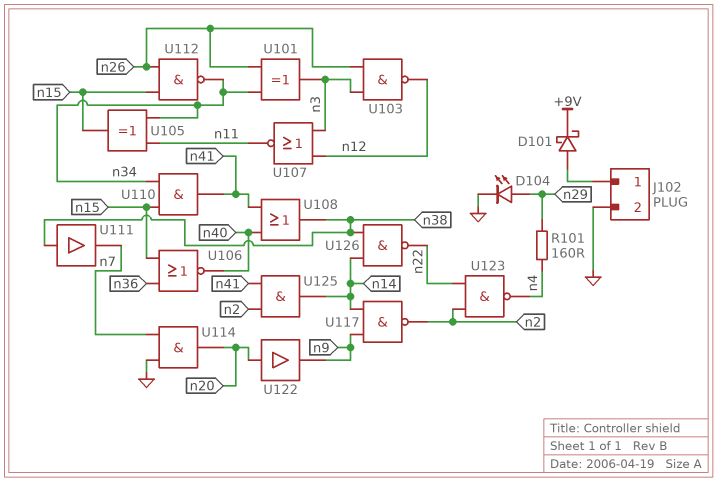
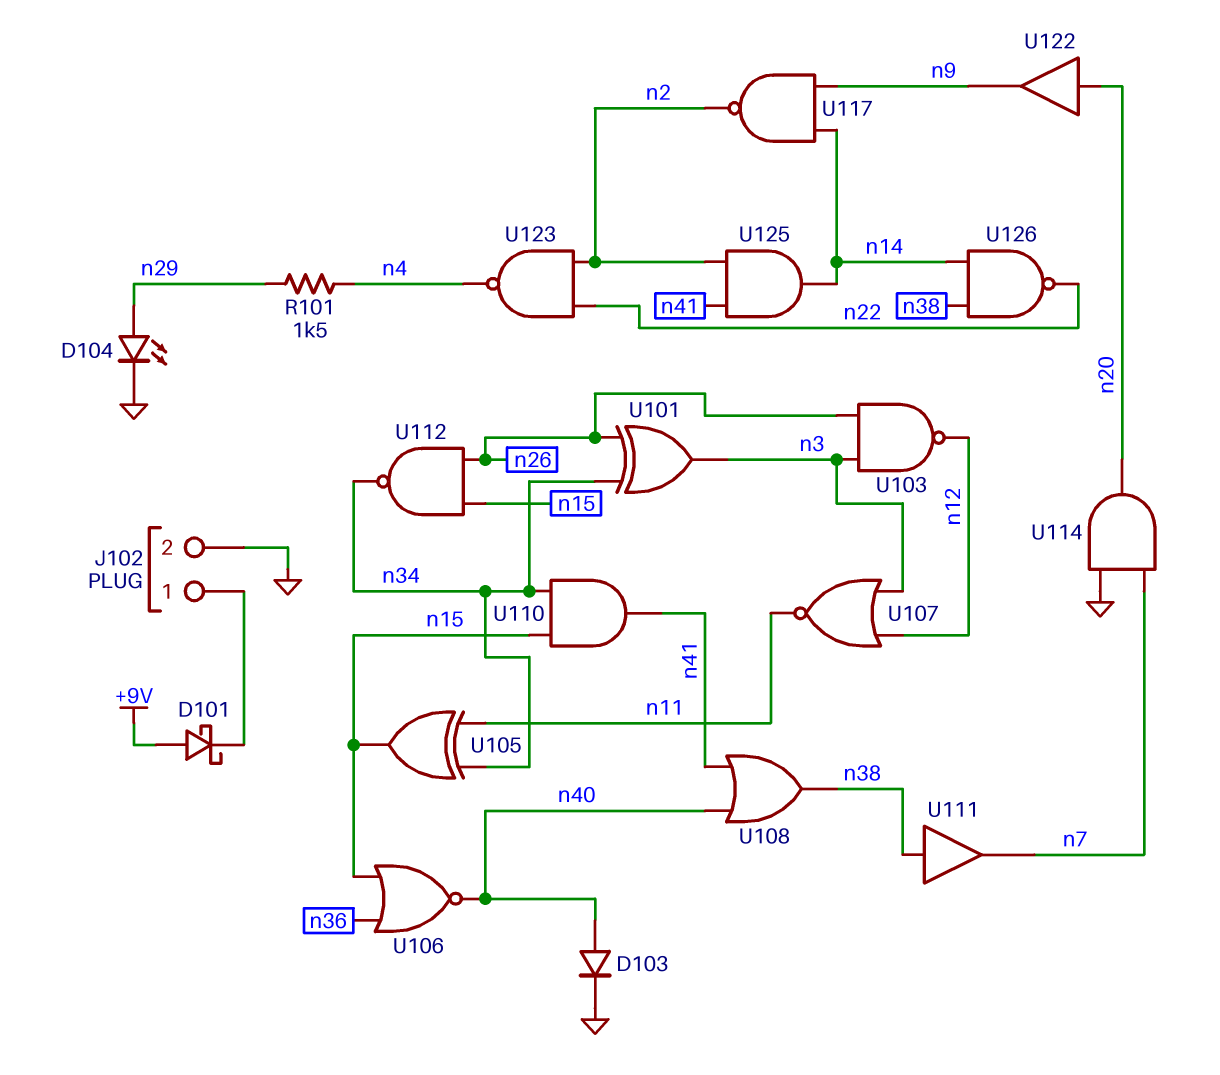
D101: schottky (A J102/1, K +9V) -> schottky (A +9V, K J102/1)
D103: none -> diode (A n40, K GND)
R101: 160 (n4, n29) -> 1.5k (n4, n29)

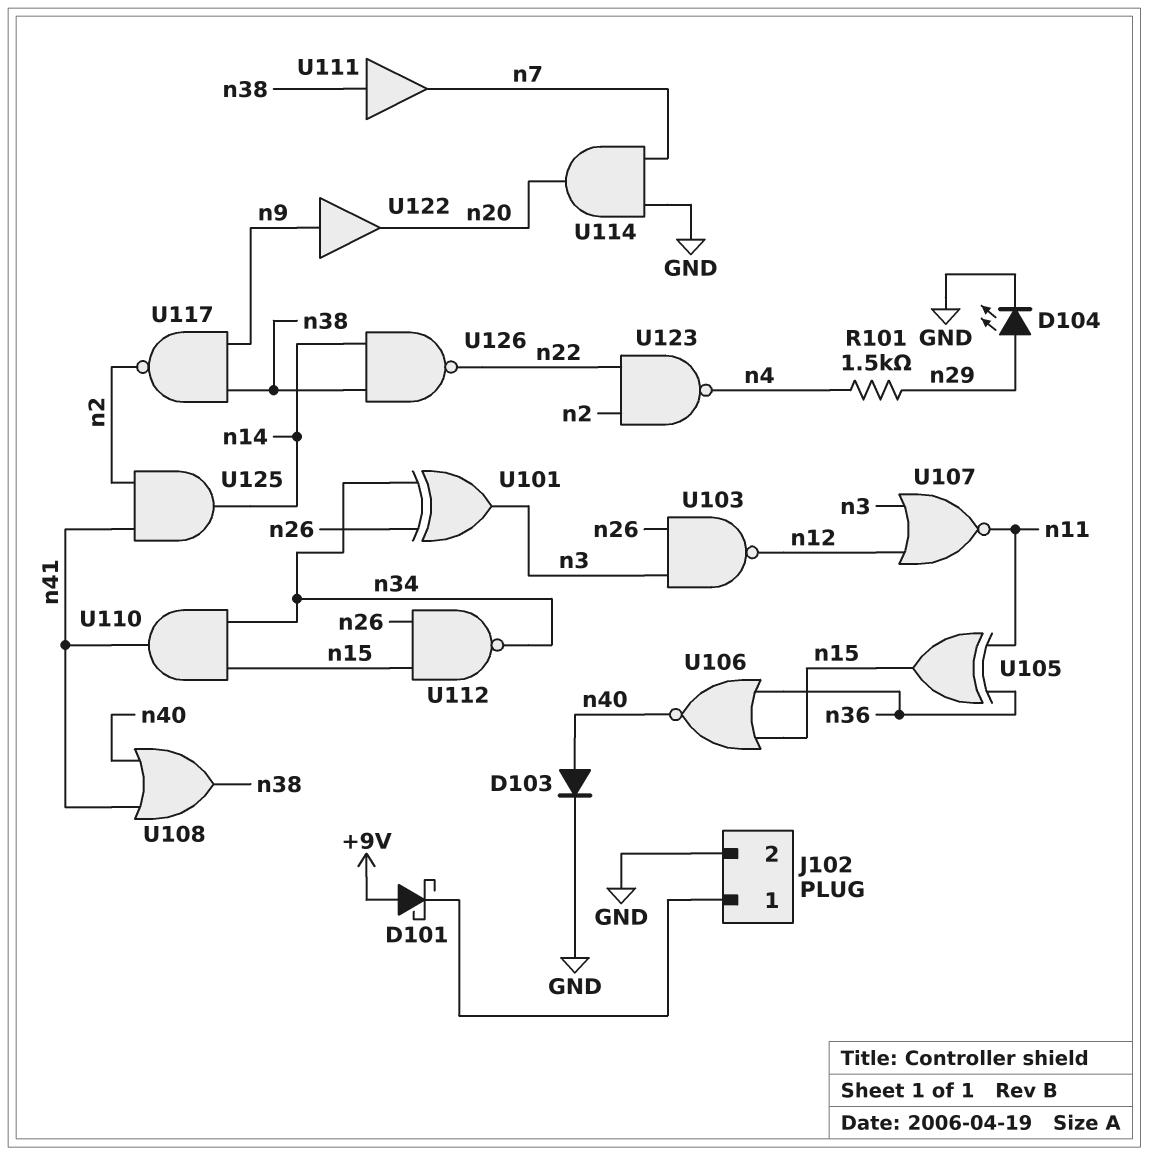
U105: XOR (in n11, in n34, out n15) -> XOR (in n11, in n36, out n15)
U117: NAND (in n9, in n14, out n2) -> NAND (in n9, in n38, out n2)
U122: buffer (in n20, out n9) -> buffer (in n9, out n20)

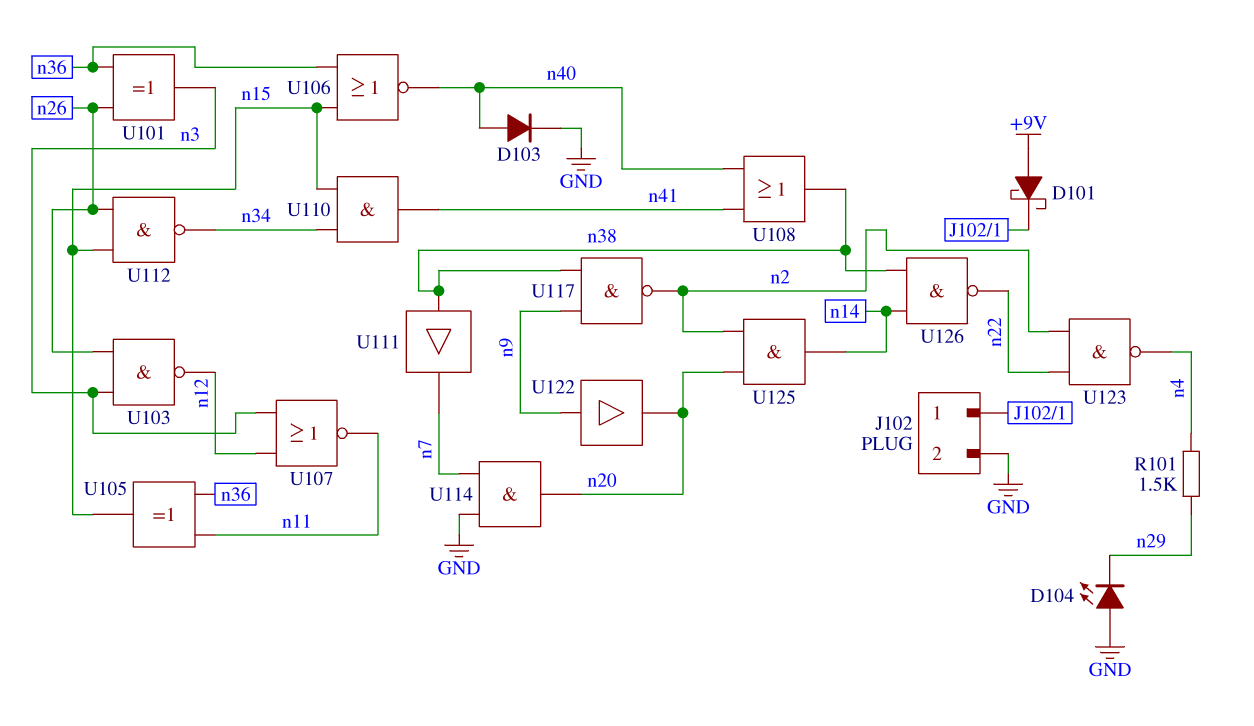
D104: LED (A n29, K GND) -> LED (A GND, K n29)
U101: XOR (in n26, in n34, out n3) -> XOR (in n26, in n36, out n3)
U125: AND (in n2, in n41, out n14) -> AND (in n2, in n20, out n14)

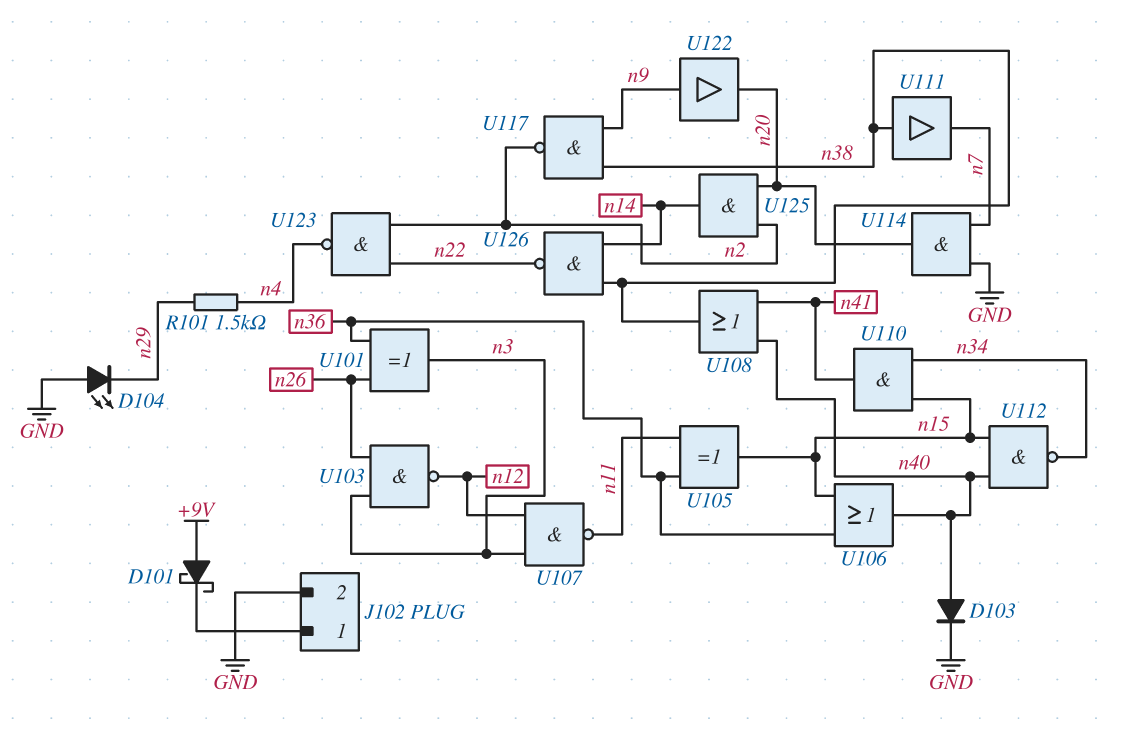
U106: NOR (in n15, in n36, out n40) -> OR (in n15, in n36, out n40)
U107: NOR (in n3, in n12, out n11) -> NAND (in n3, in n12, out n11)
U112: NAND (in n15, in n26, out n34) -> NAND (in n15, in n40, out n34)

